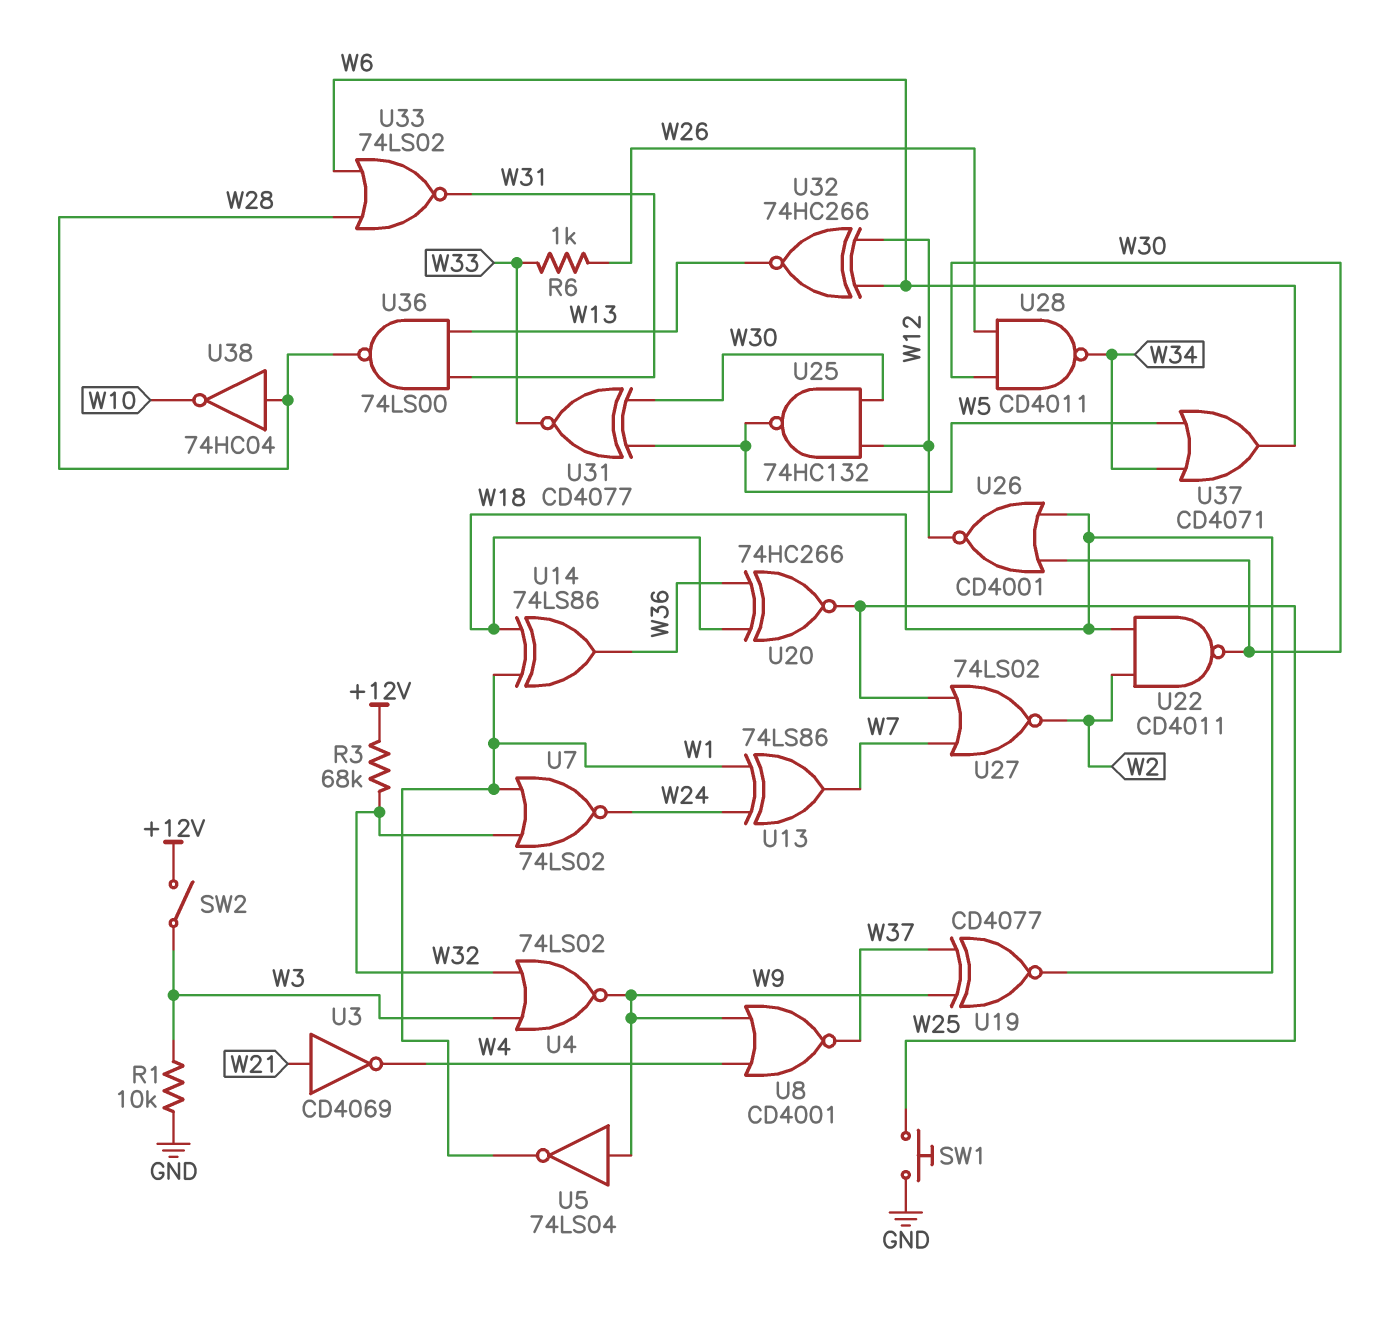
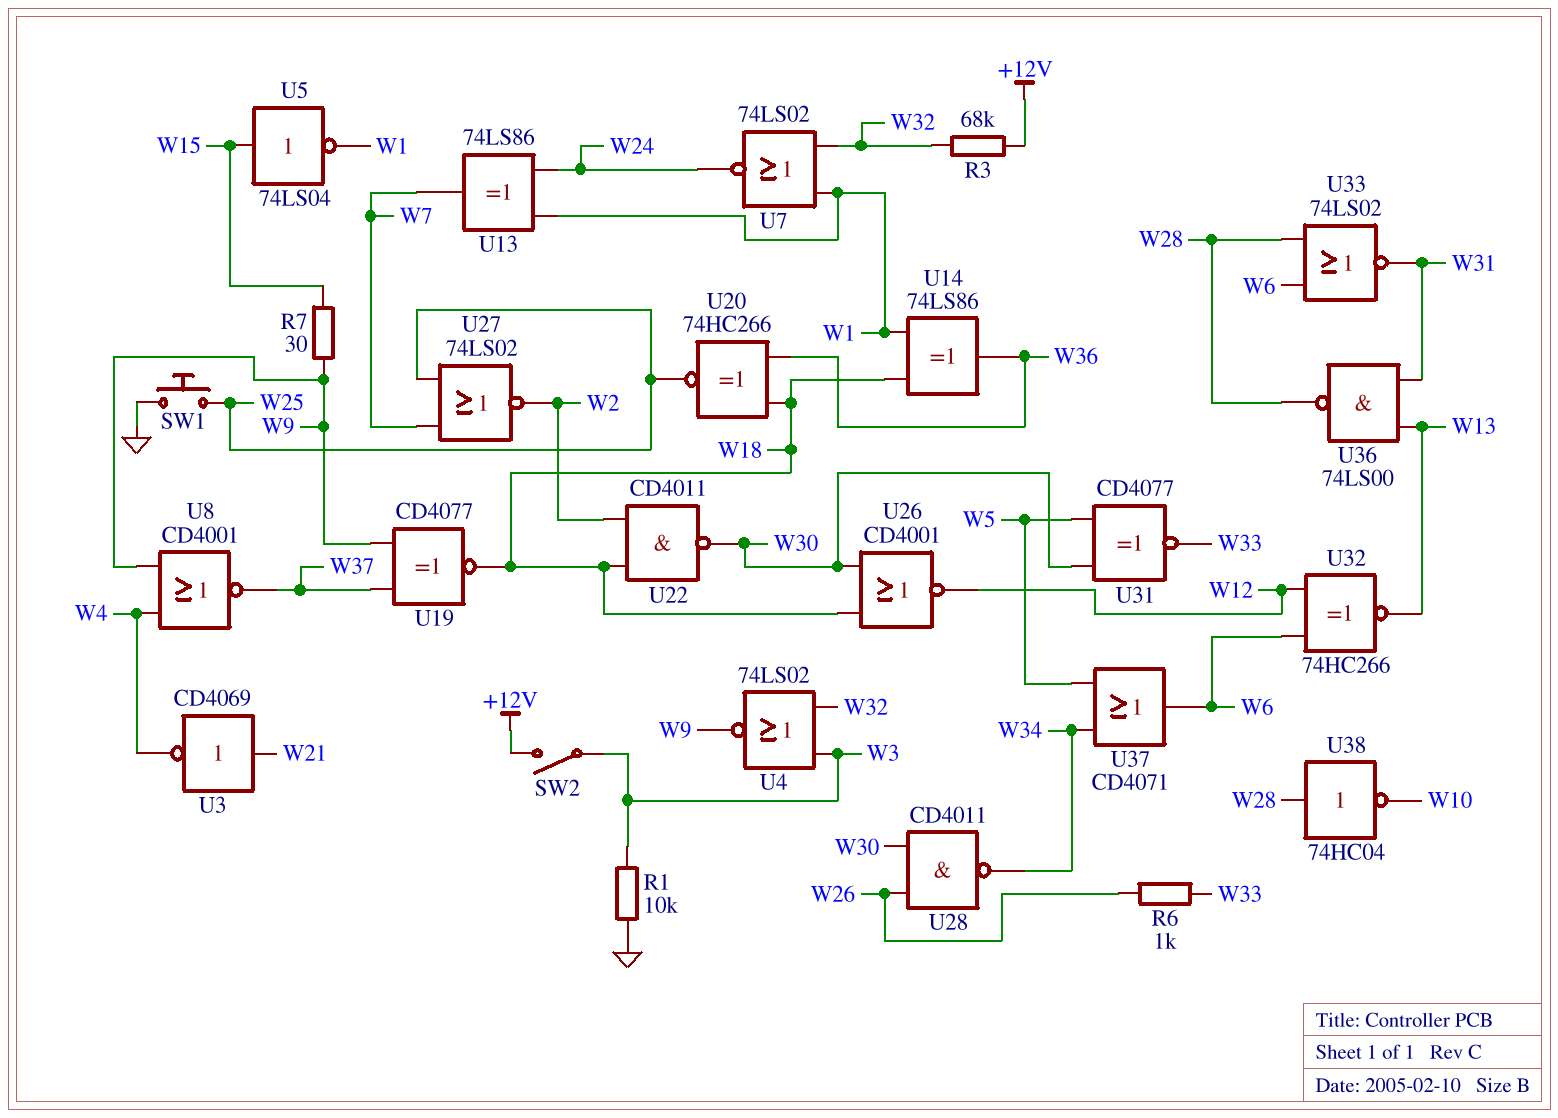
R7: none -> 30 (W9, W15)
U5: NOT 74LS04 (in W9, out W1) -> NOT 74LS04 (in W15, out W1)
U25: NAND 74HC132 (in W12, in W30, out W5) -> none

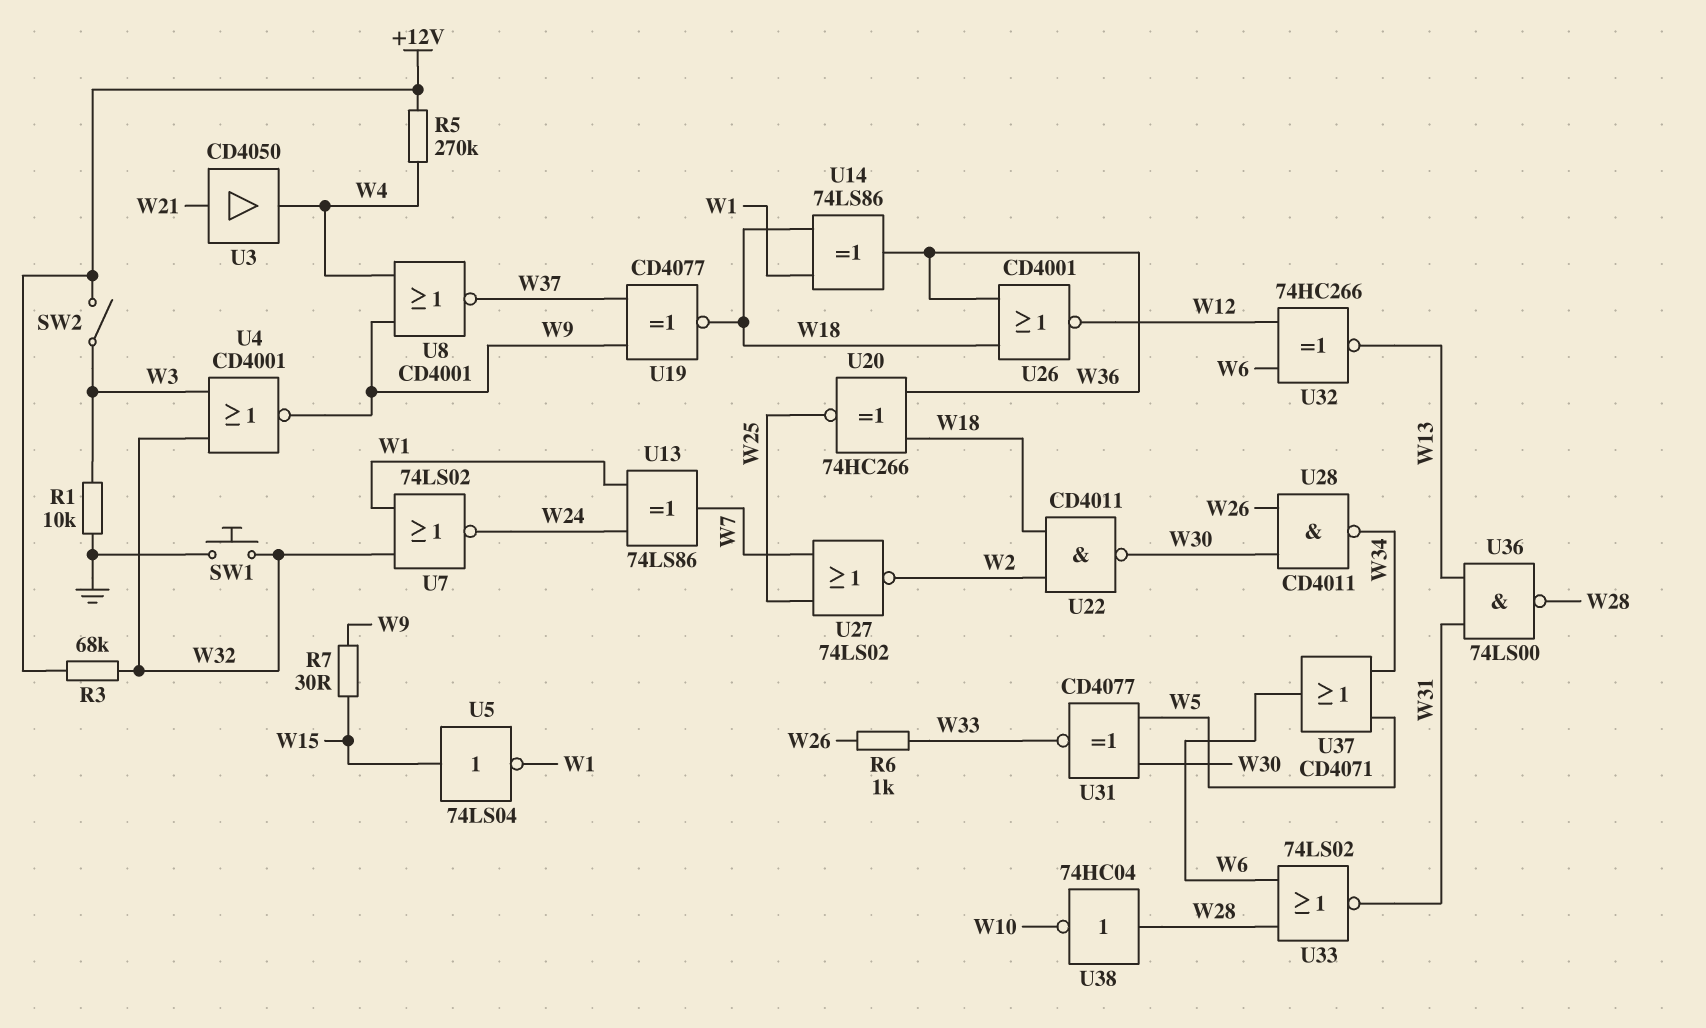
R5: none -> 270k (+12V, W4)
SW1: button (GND, W25) -> button (GND, W32)
U3: NOT CD4069 (in W21, out W4) -> buffer CD4050 (in W21, out W4)
U4: NOR 74LS02 (in W3, in W32, out W9) -> NOR CD4001 (in W3, in W32, out W9)
U26: NOR CD4001 (in W18, in W30, out W12) -> NOR CD4001 (in W18, in W36, out W12)

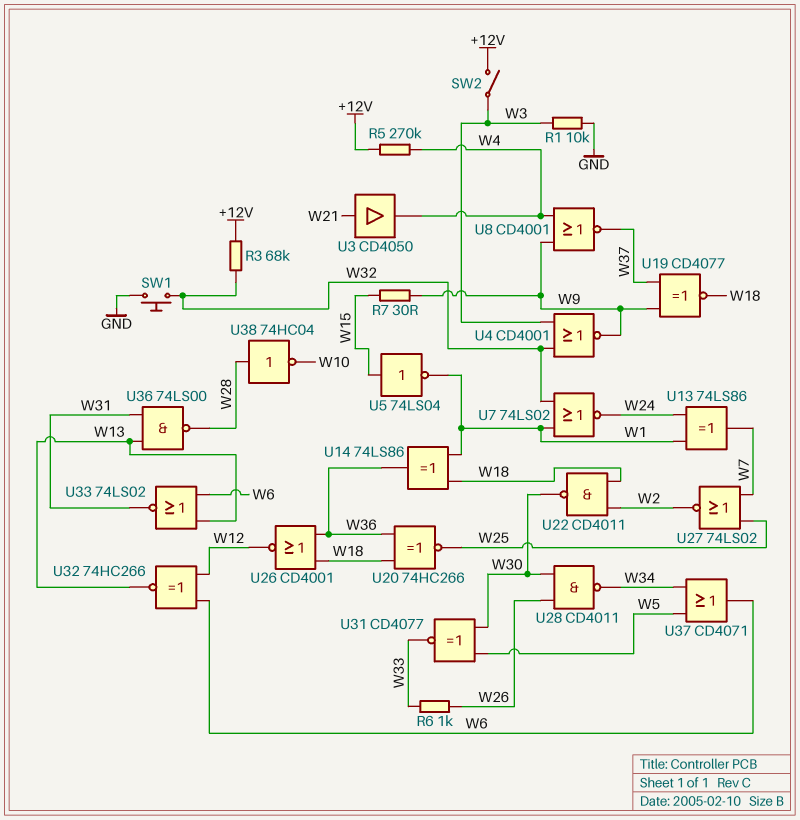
U33: NOR 74LS02 (in W6, in W28, out W31) -> NOR 74LS02 (in W6, in W13, out W31)

